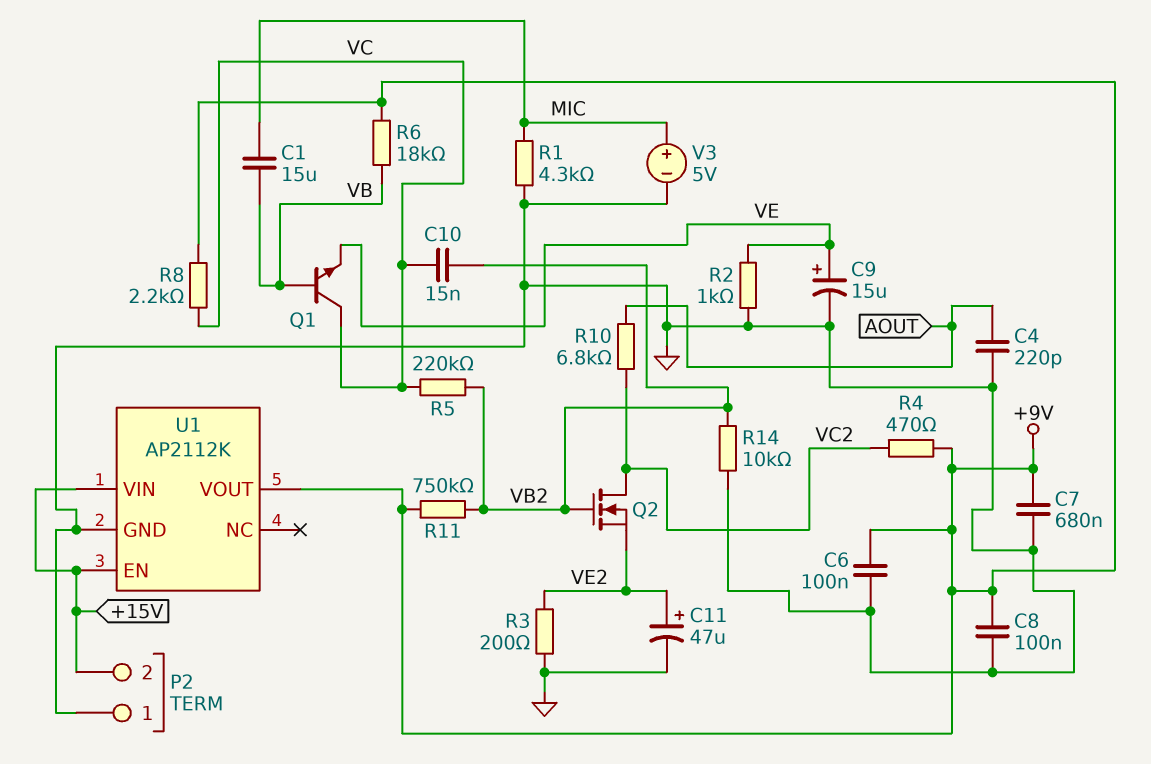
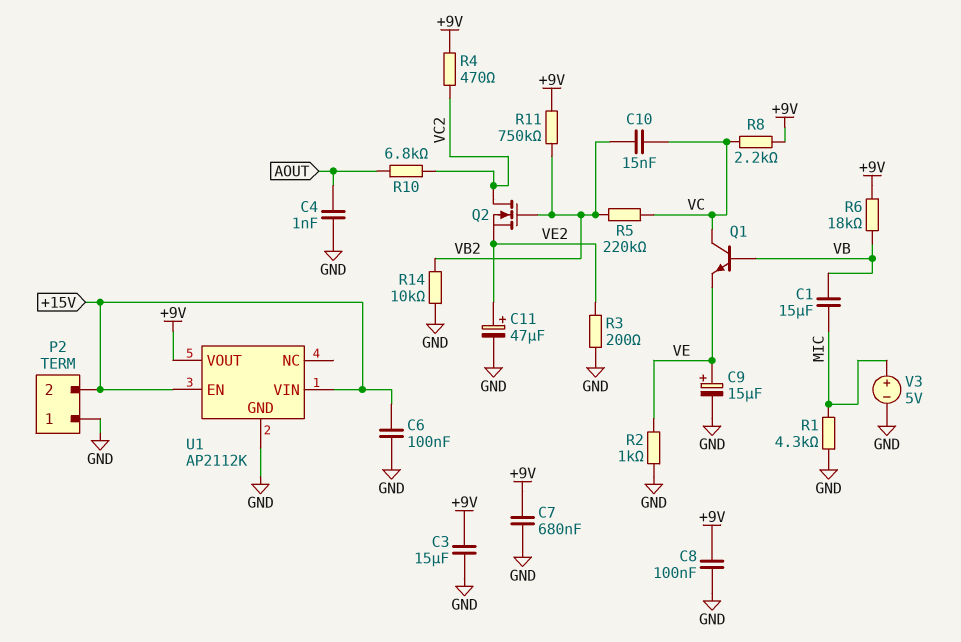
C3: none -> 15uF (+9V, GND)
C4: 220pF (AOUT, GND) -> 1nF (AOUT, GND)
C6: 100nF (+9V, GND) -> 100nF (+15V, GND)

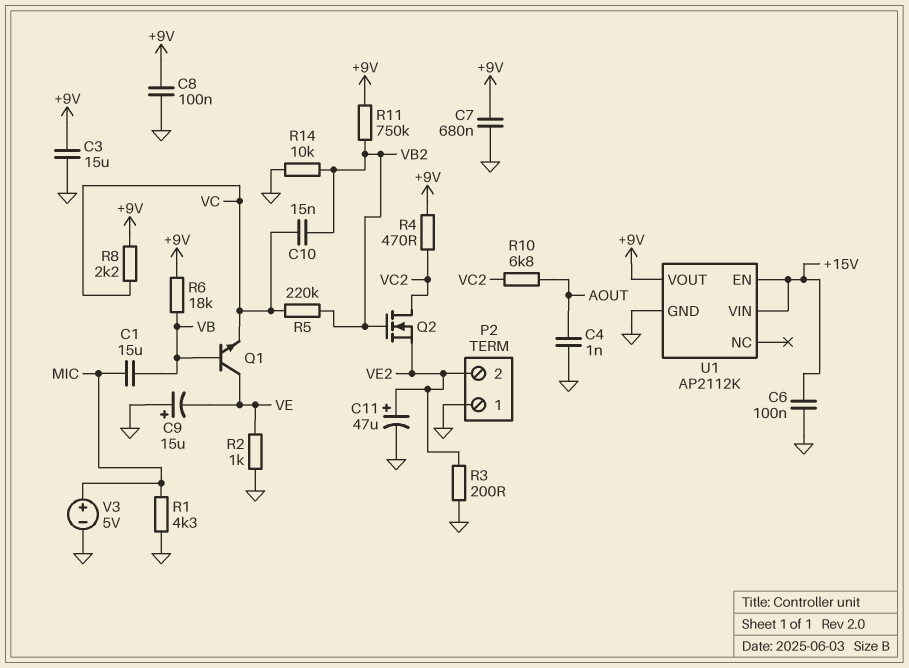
C9: 15uF (plus VE, minus GND) -> 15uF (plus GND, minus VE)
P2 pin 2: +15V -> VE2
Q1: NPN (B VB, C VC, E VE) -> NPN (B VB, C VE, E VC)

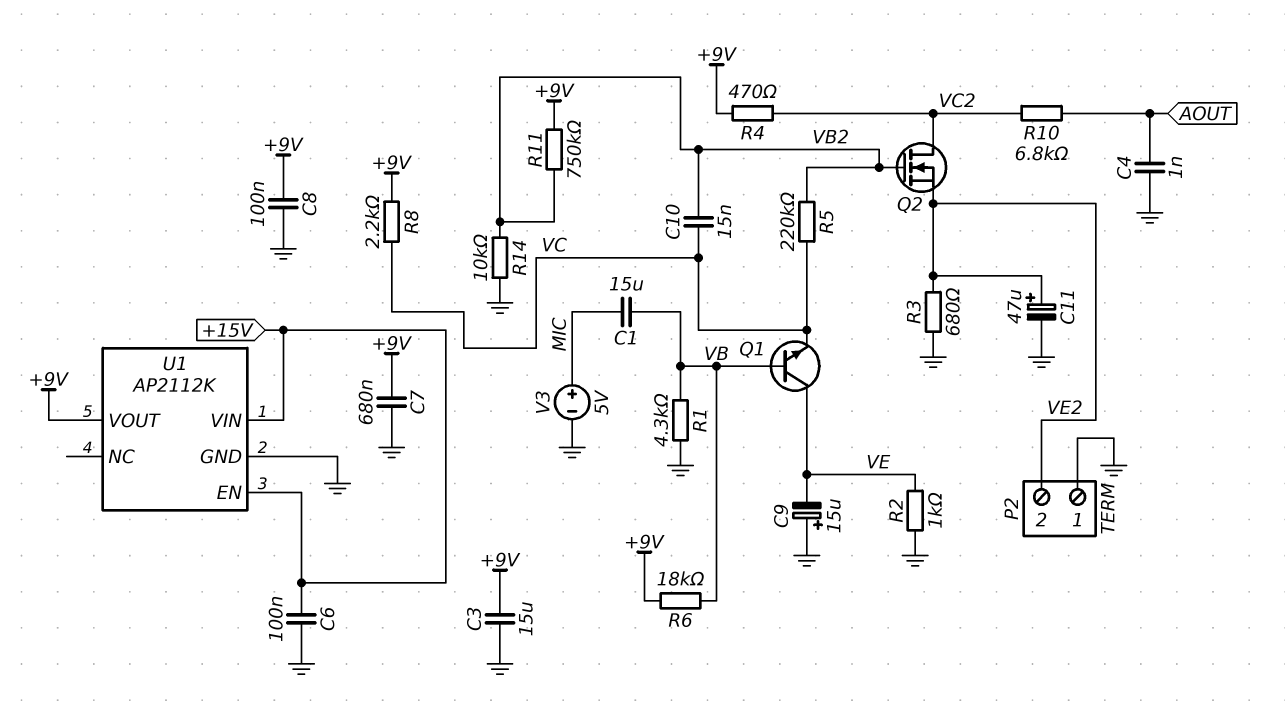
R1: 4.3k (GND, MIC) -> 4.3k (GND, VB)
R3: 200 (GND, VE2) -> 680 (GND, VE2)

